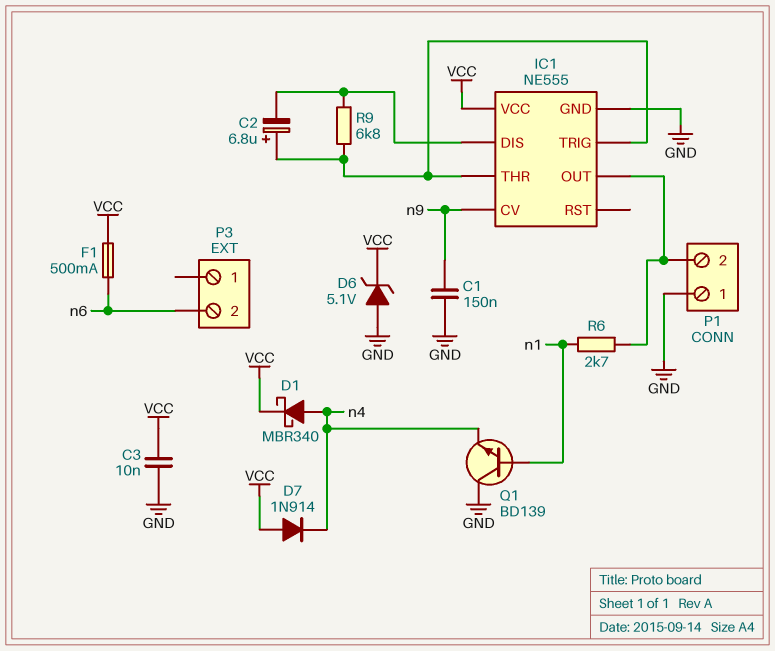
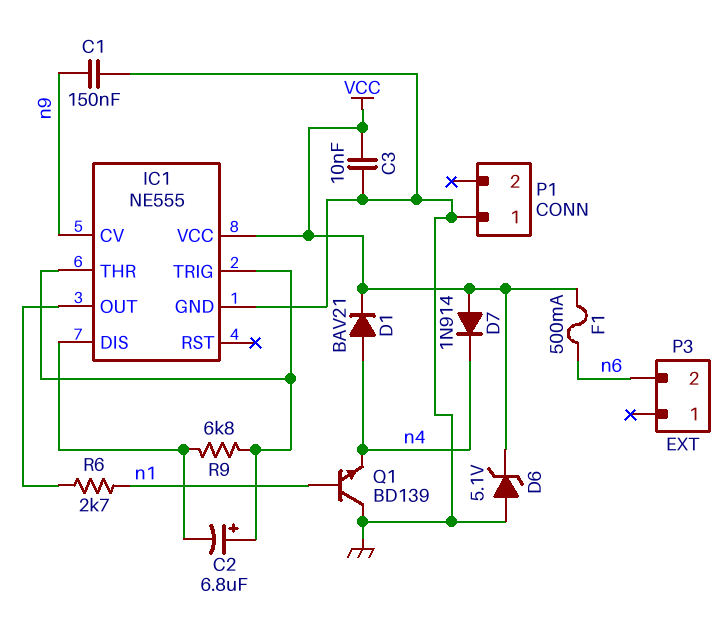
D1: schottky MBR340 (A n4, K VCC) -> diode BAV21 (A n4, K VCC)
P1 pin 2: IC1/OUT -> none

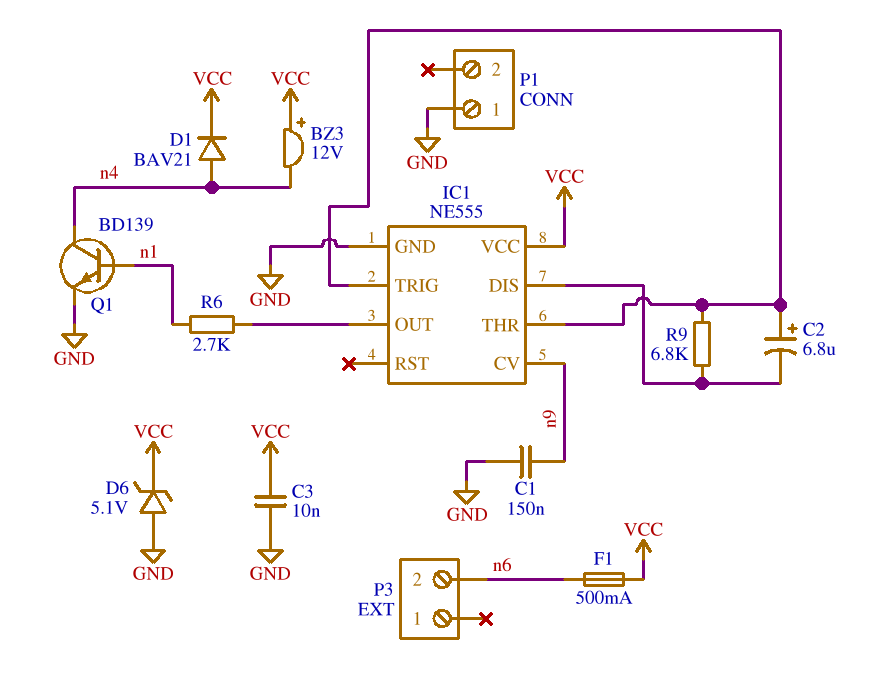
BZ3: none -> buzzer 12V (plus VCC, minus n4)
D7: diode 1N914 (A VCC, K n4) -> none
Q1: NPN BD139 (B n1, C GND, E n4) -> NPN BD139 (B n1, C n4, E GND)

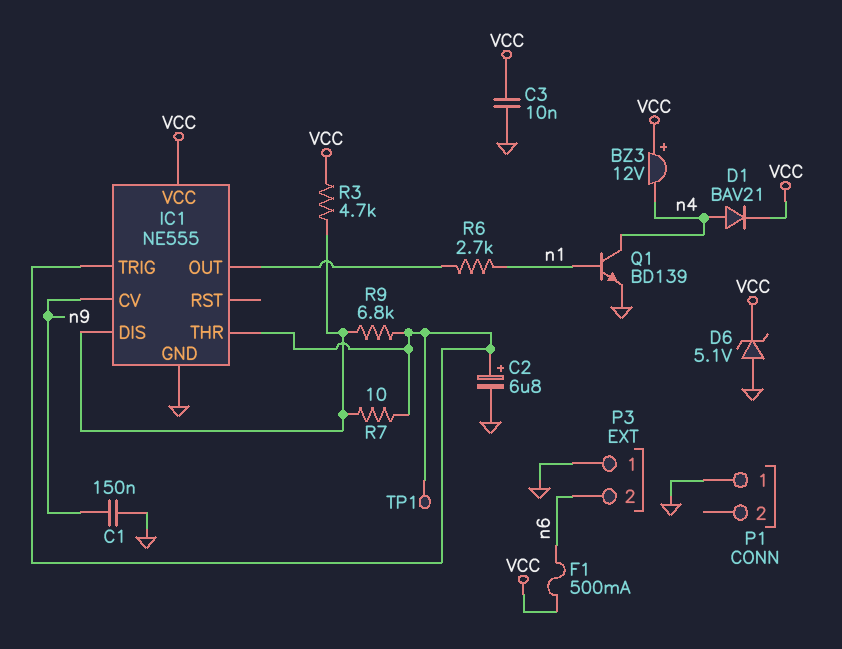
C2: 6.8uF (plus IC1/THR, minus IC1/DIS) -> 6.8uF (plus IC1/THR, minus GND)
P3 pin 1: none -> GND
R3: none -> 4.7k (IC1/DIS, VCC)
R7: none -> 10 (IC1/DIS, IC1/THR)
TP1: none -> test point (IC1/THR)

